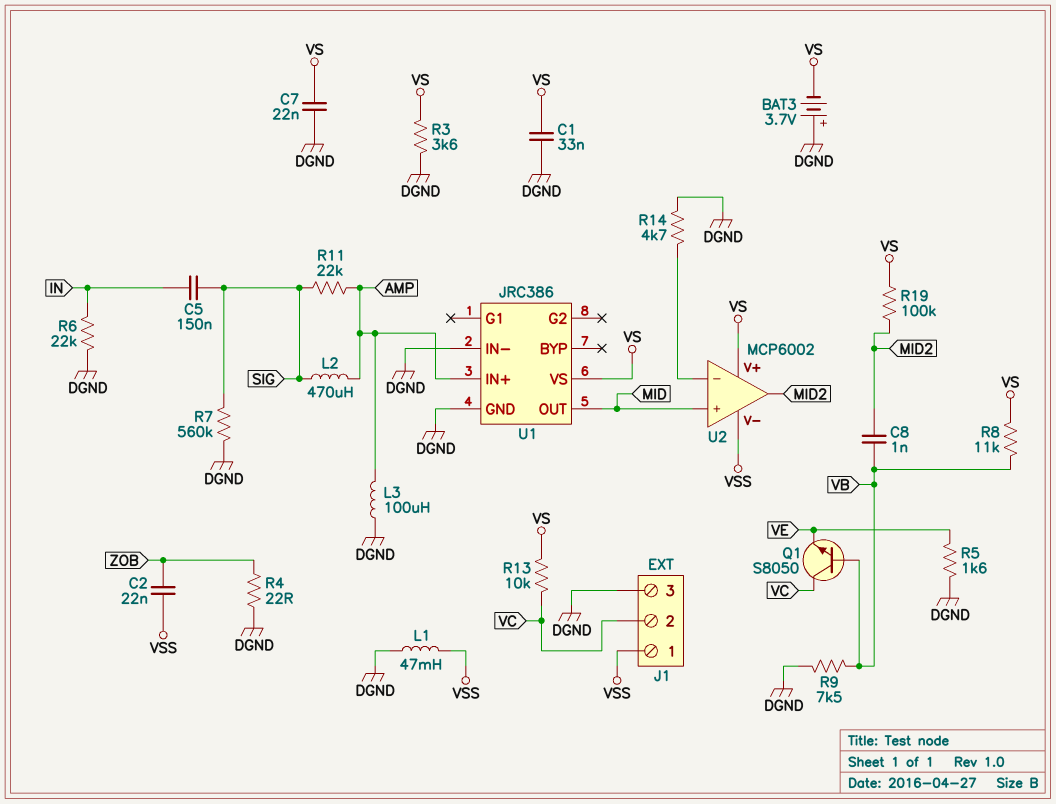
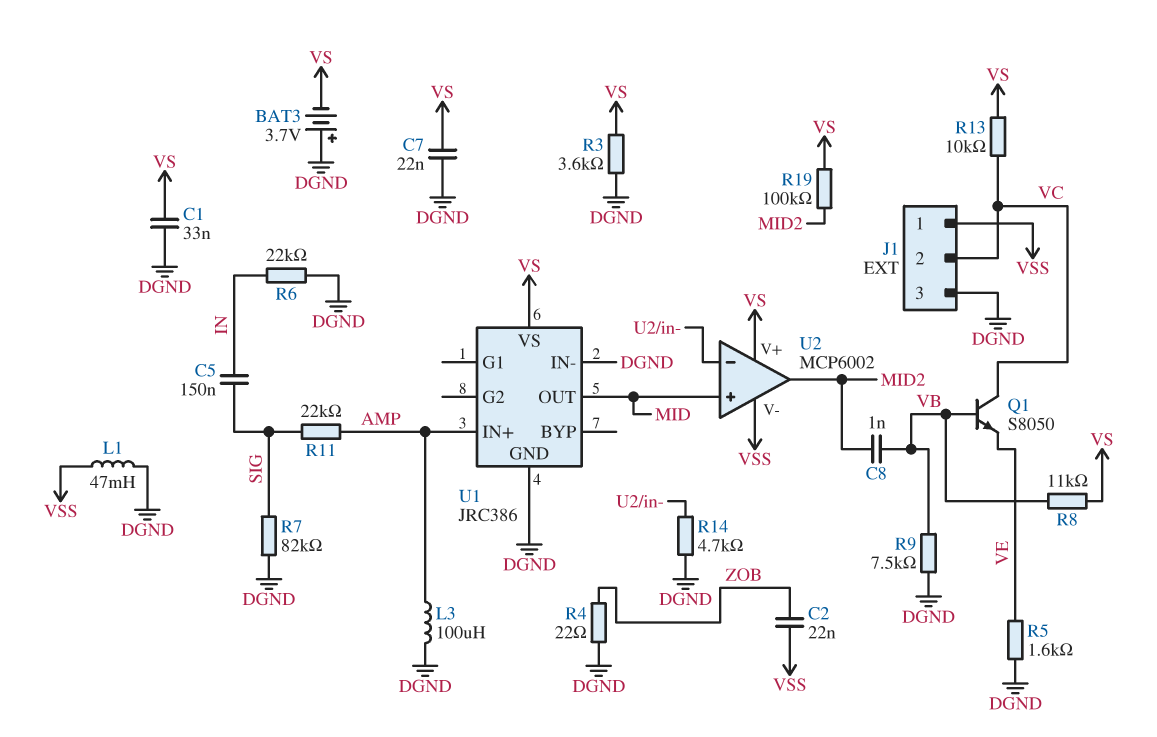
L2: 470uH (AMP, SIG) -> none
R7: 560k (DGND, SIG) -> 82k (DGND, SIG)

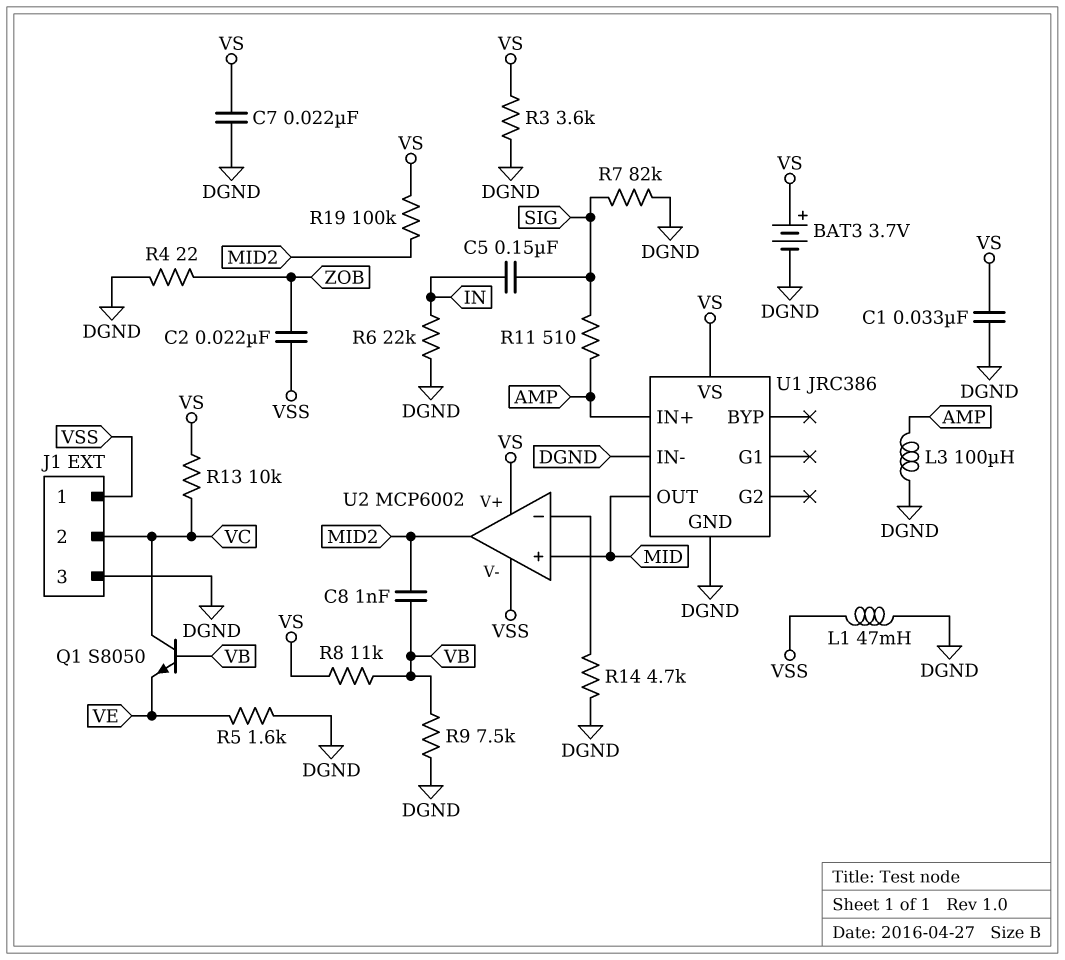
BAT3: 3.7V (plus DGND, minus VS) -> 3.7V (plus VS, minus DGND)
R11: 22k (AMP, SIG) -> 510 (AMP, SIG)

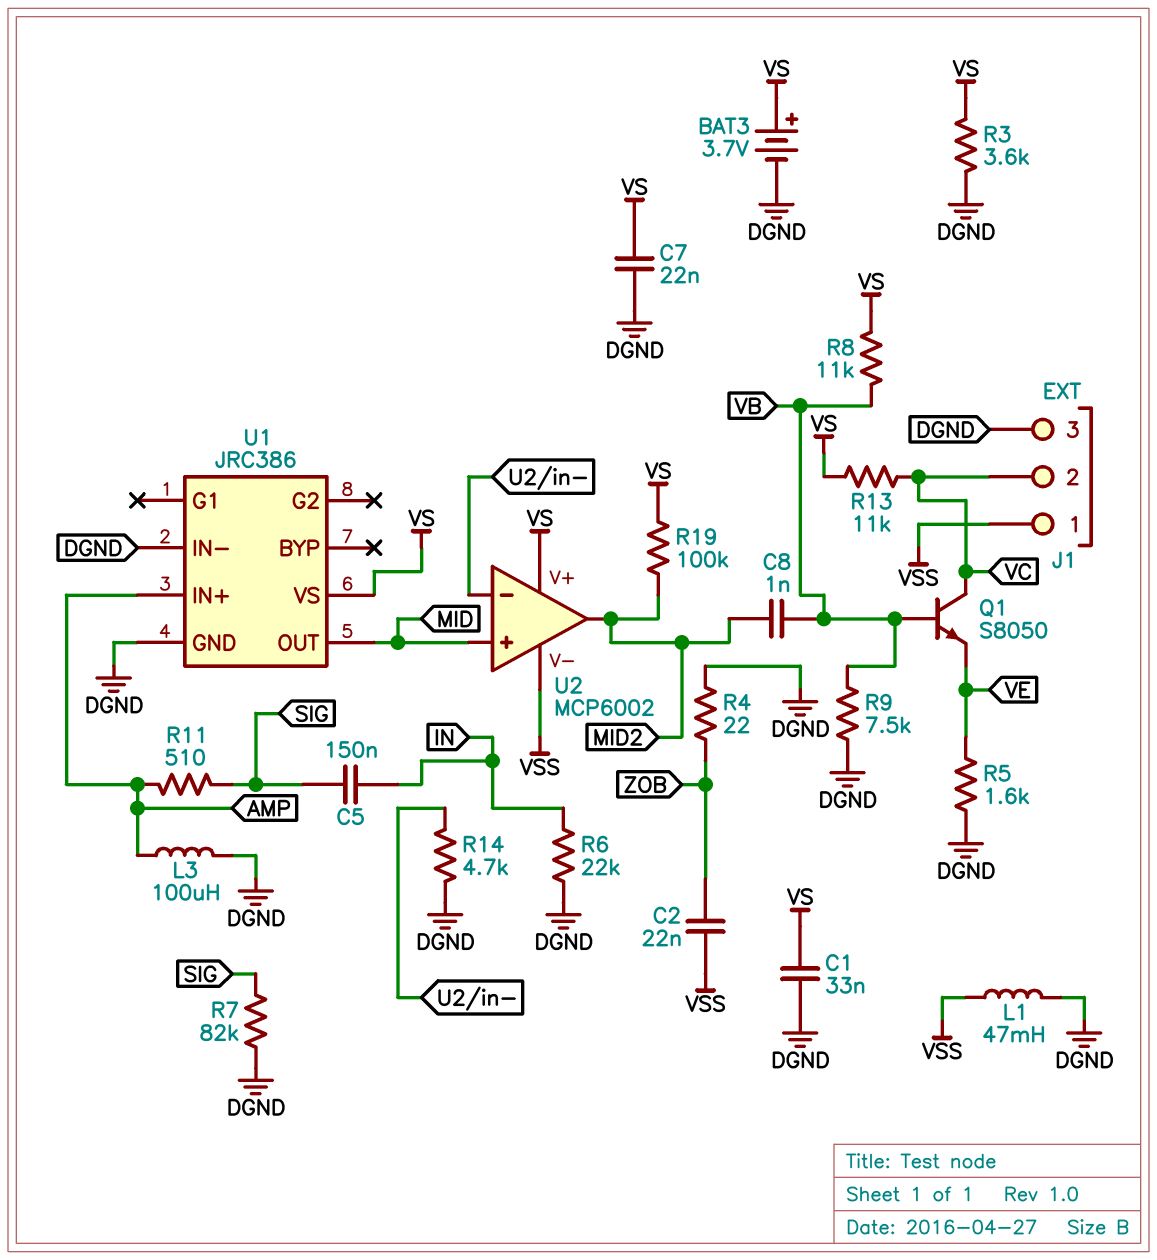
R13: 10k (VC, VS) -> 11k (VC, VS)

